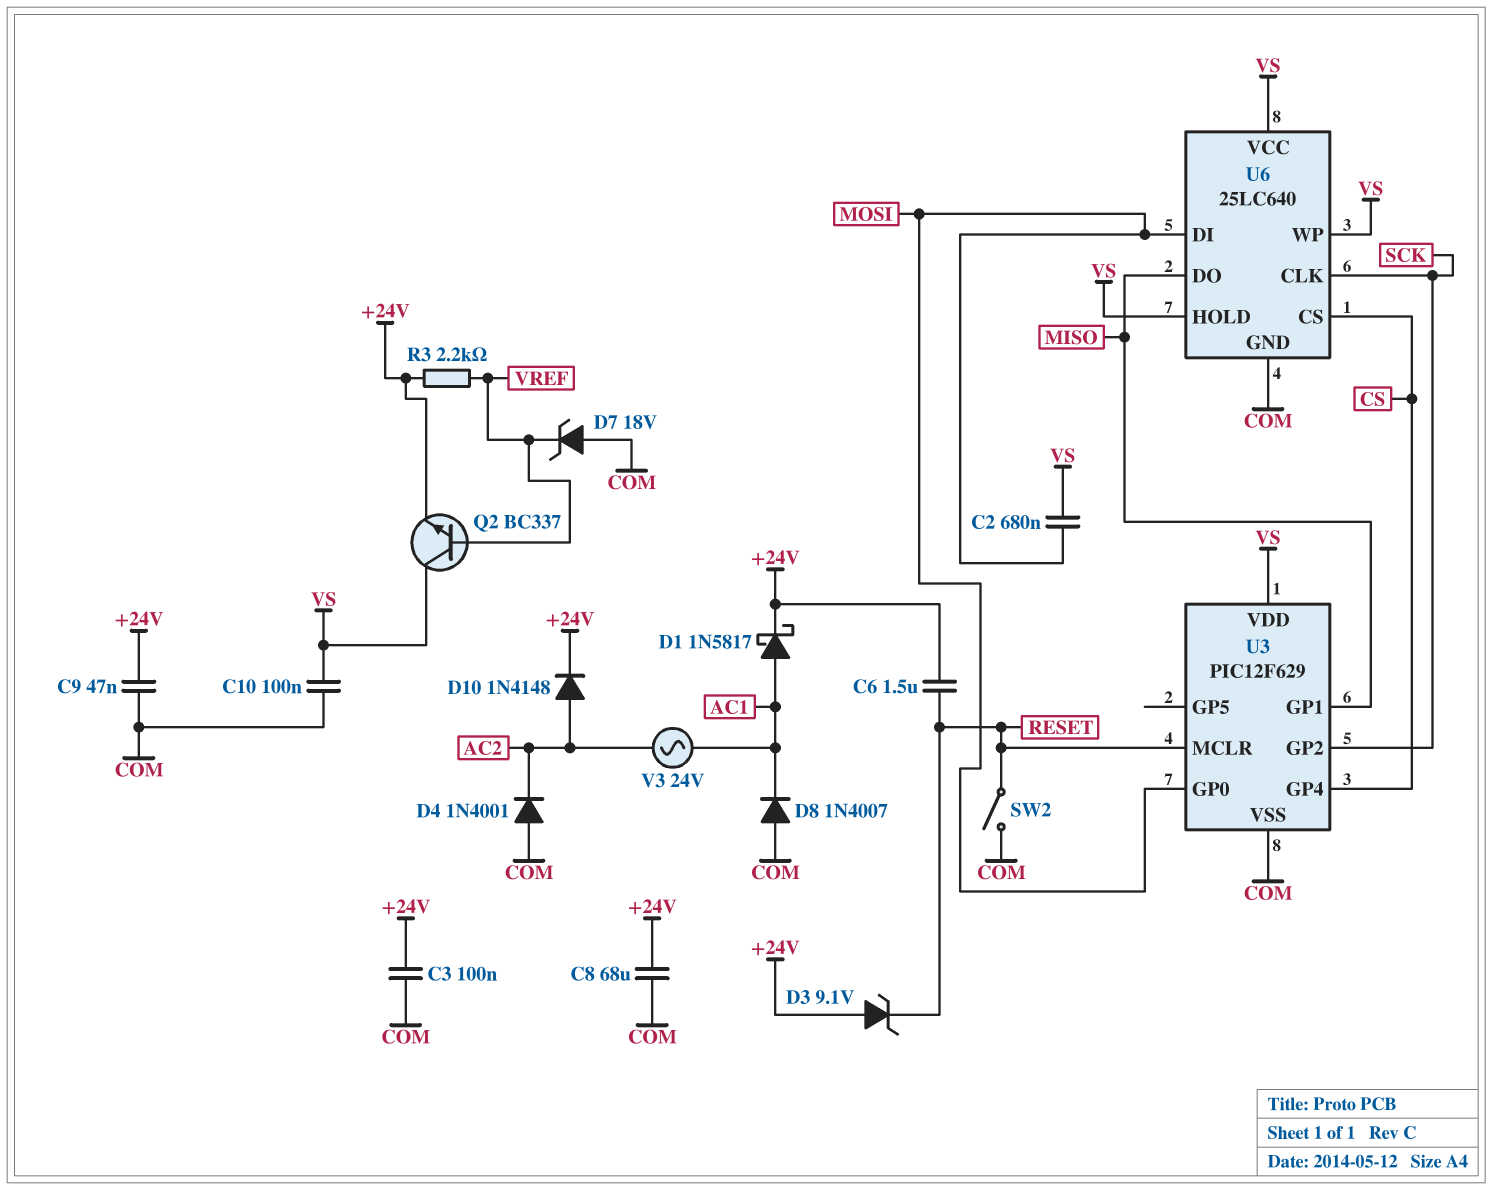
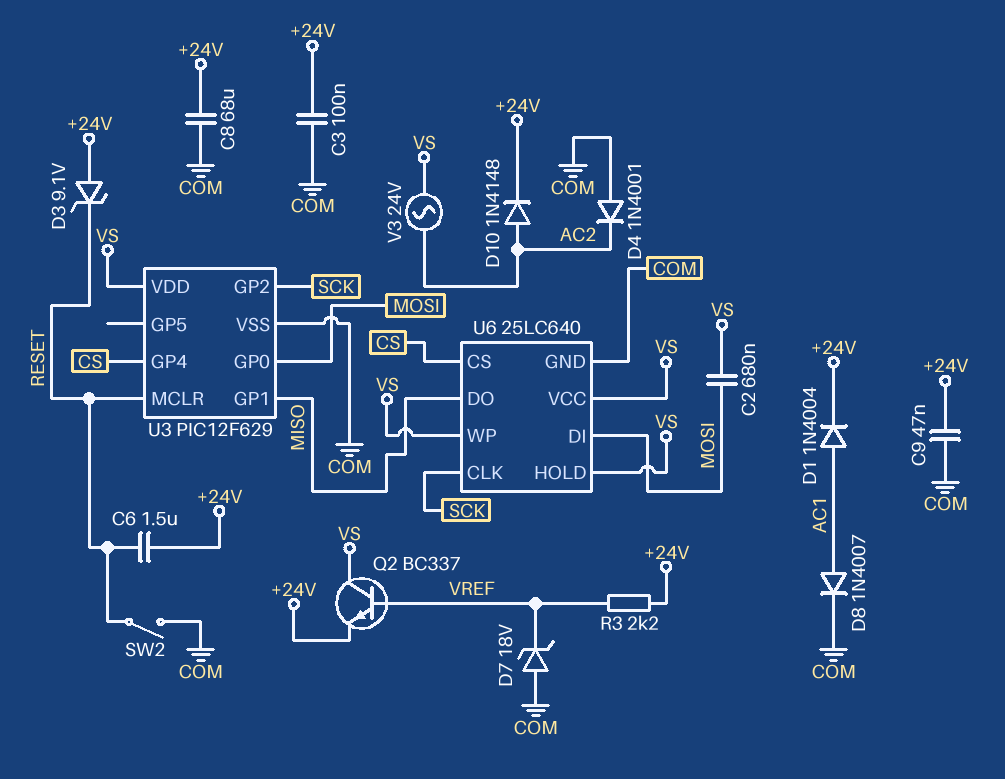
C10: 100nF (COM, VS) -> none
D1: schottky 1N5817 (A AC1, K +24V) -> diode 1N4004 (A AC1, K +24V)
D8: diode 1N4007 (A COM, K AC1) -> diode 1N4007 (A AC1, K COM)
V3: AC 24V (AC1, AC2) -> AC 24V (AC2, VS)

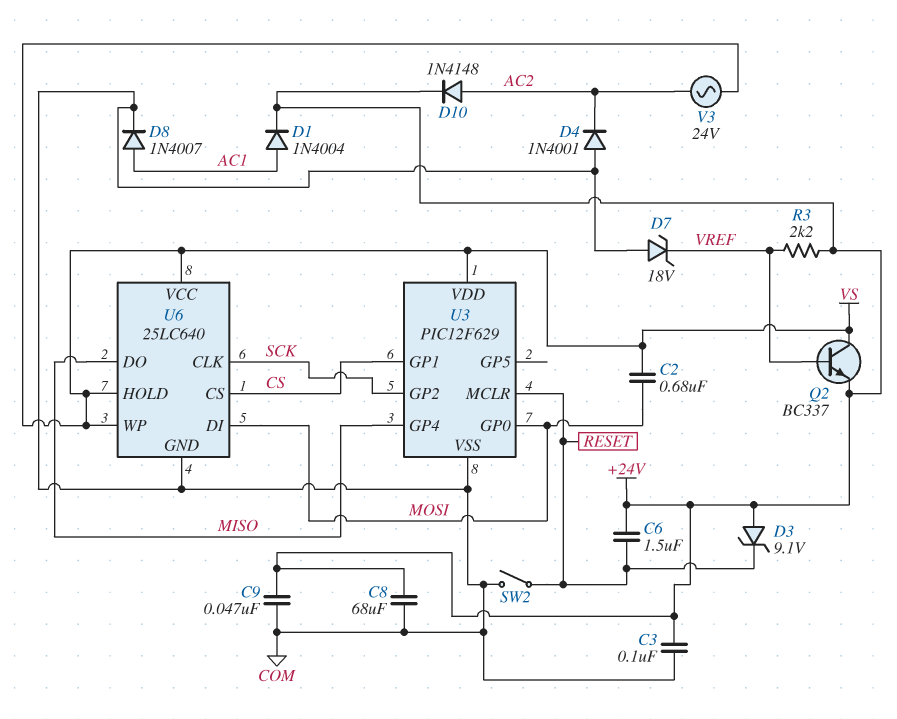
U3 pin GP1: MISO -> CS
U3 pin GP4: CS -> MISO

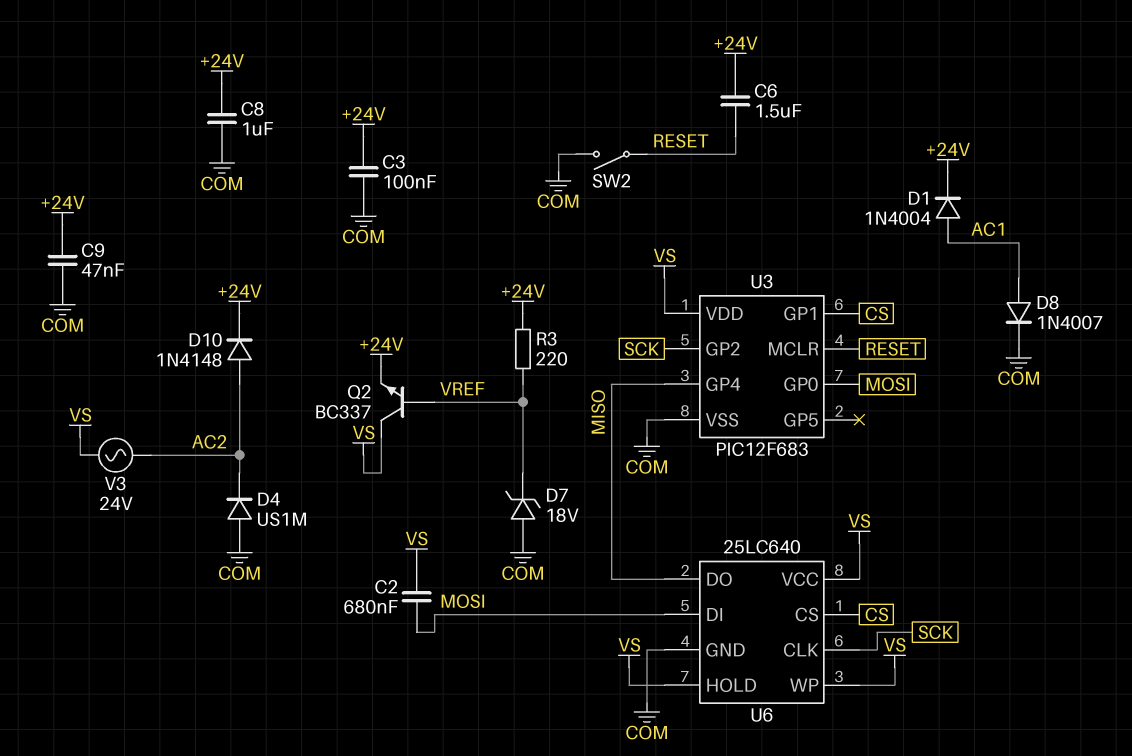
C8: 68uF (+24V, COM) -> 1uF (+24V, COM)
D3: zener 9.1V (A +24V, K RESET) -> none
D4: diode 1N4001 (A COM, K AC2) -> diode US1M (A COM, K AC2)
R3: 2.2k (+24V, VREF) -> 220 (+24V, VREF)
U3: PIC12F629 -> PIC12F683

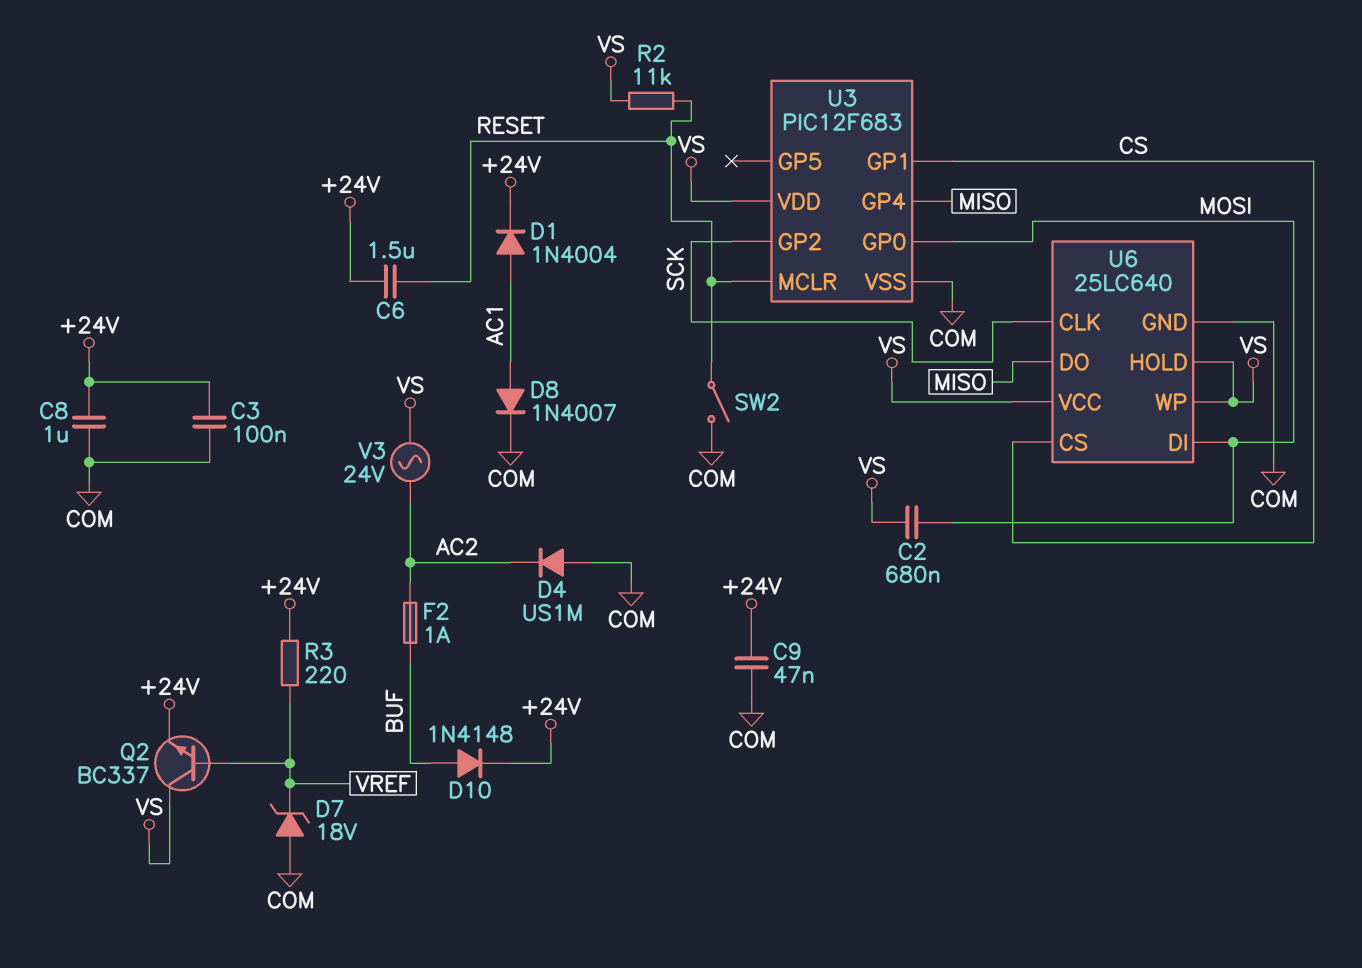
D10: diode 1N4148 (A AC2, K +24V) -> diode 1N4148 (A BUF, K +24V)
F2: none -> 1A (AC2, BUF)
R2: none -> 11k (RESET, VS)

